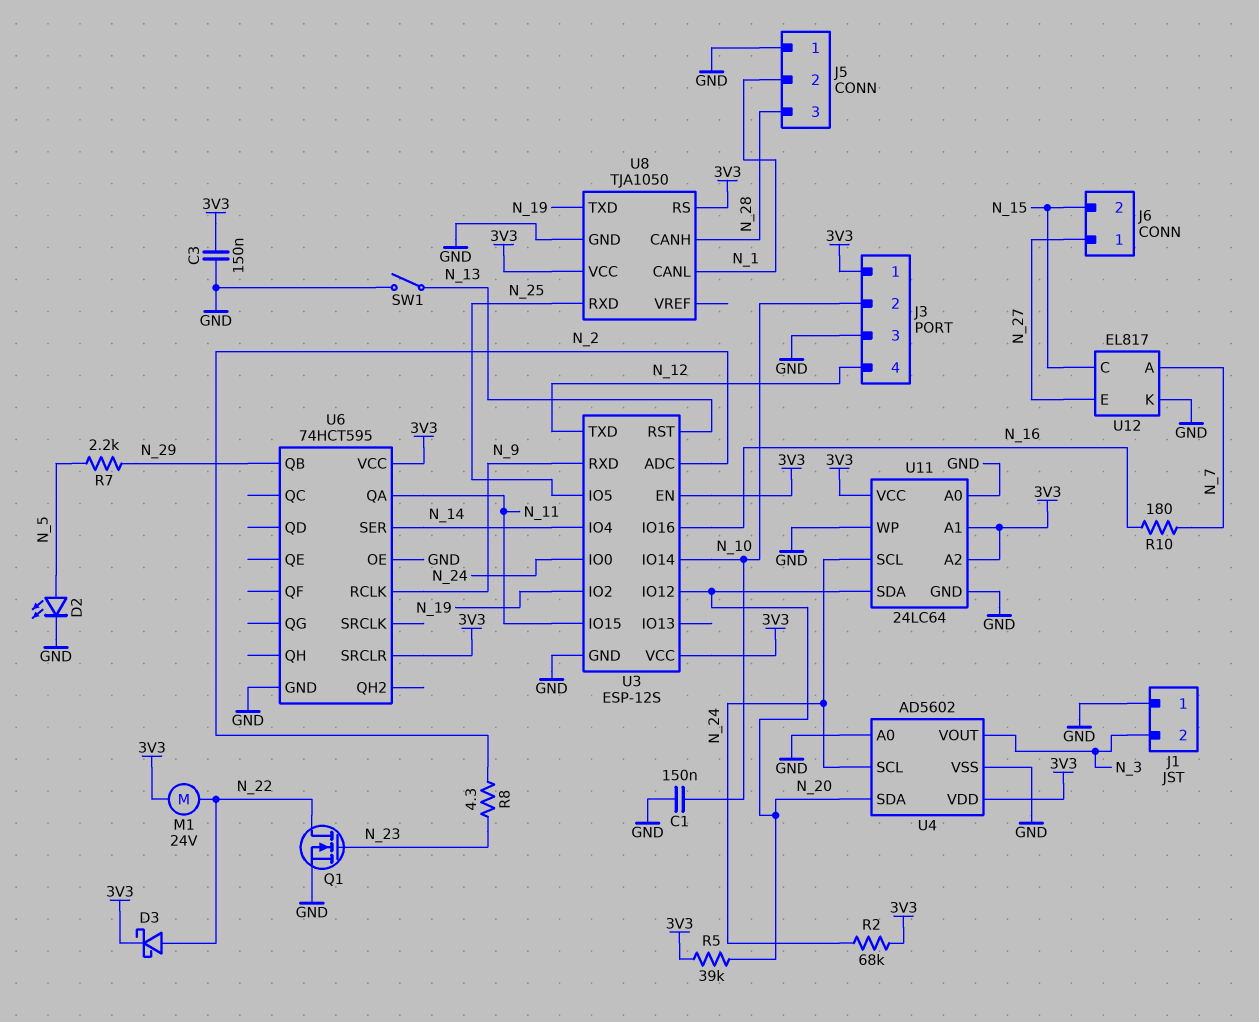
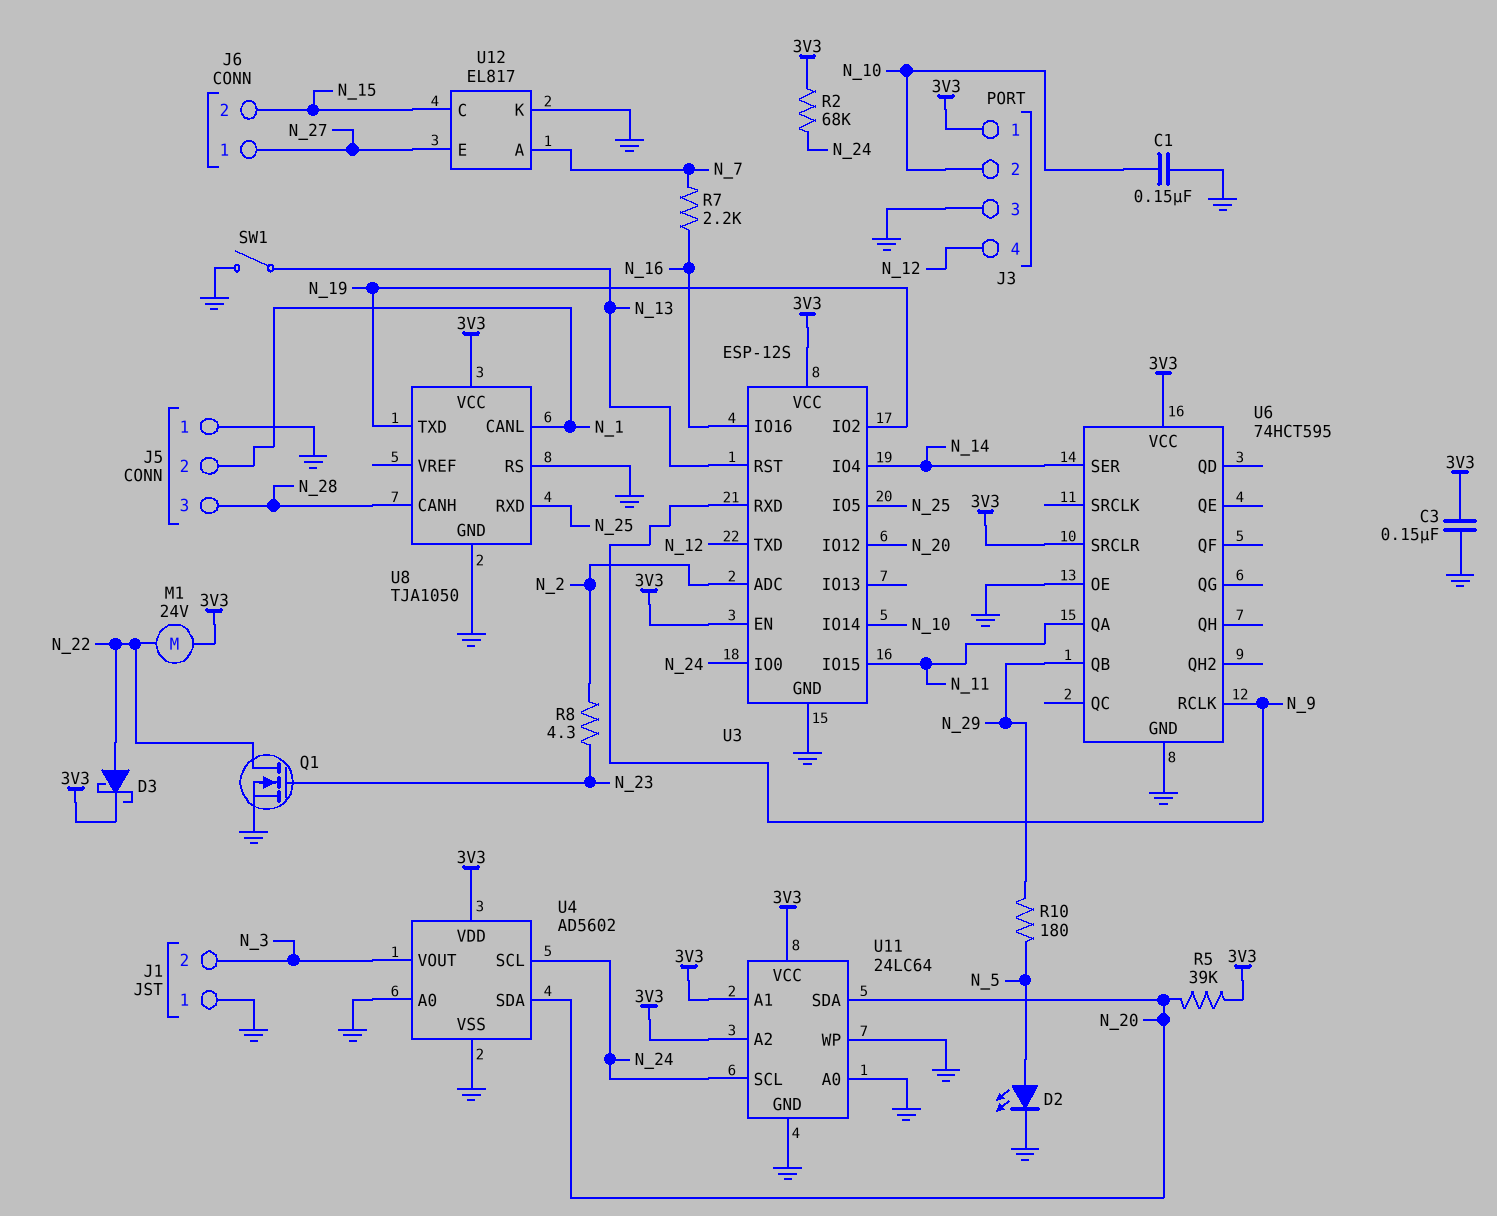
R7: 2.2k (N_5, N_29) -> 2.2k (N_7, N_16)
R10: 180 (N_7, N_16) -> 180 (N_5, N_29)
U8 pin RS: 3V3 -> GND

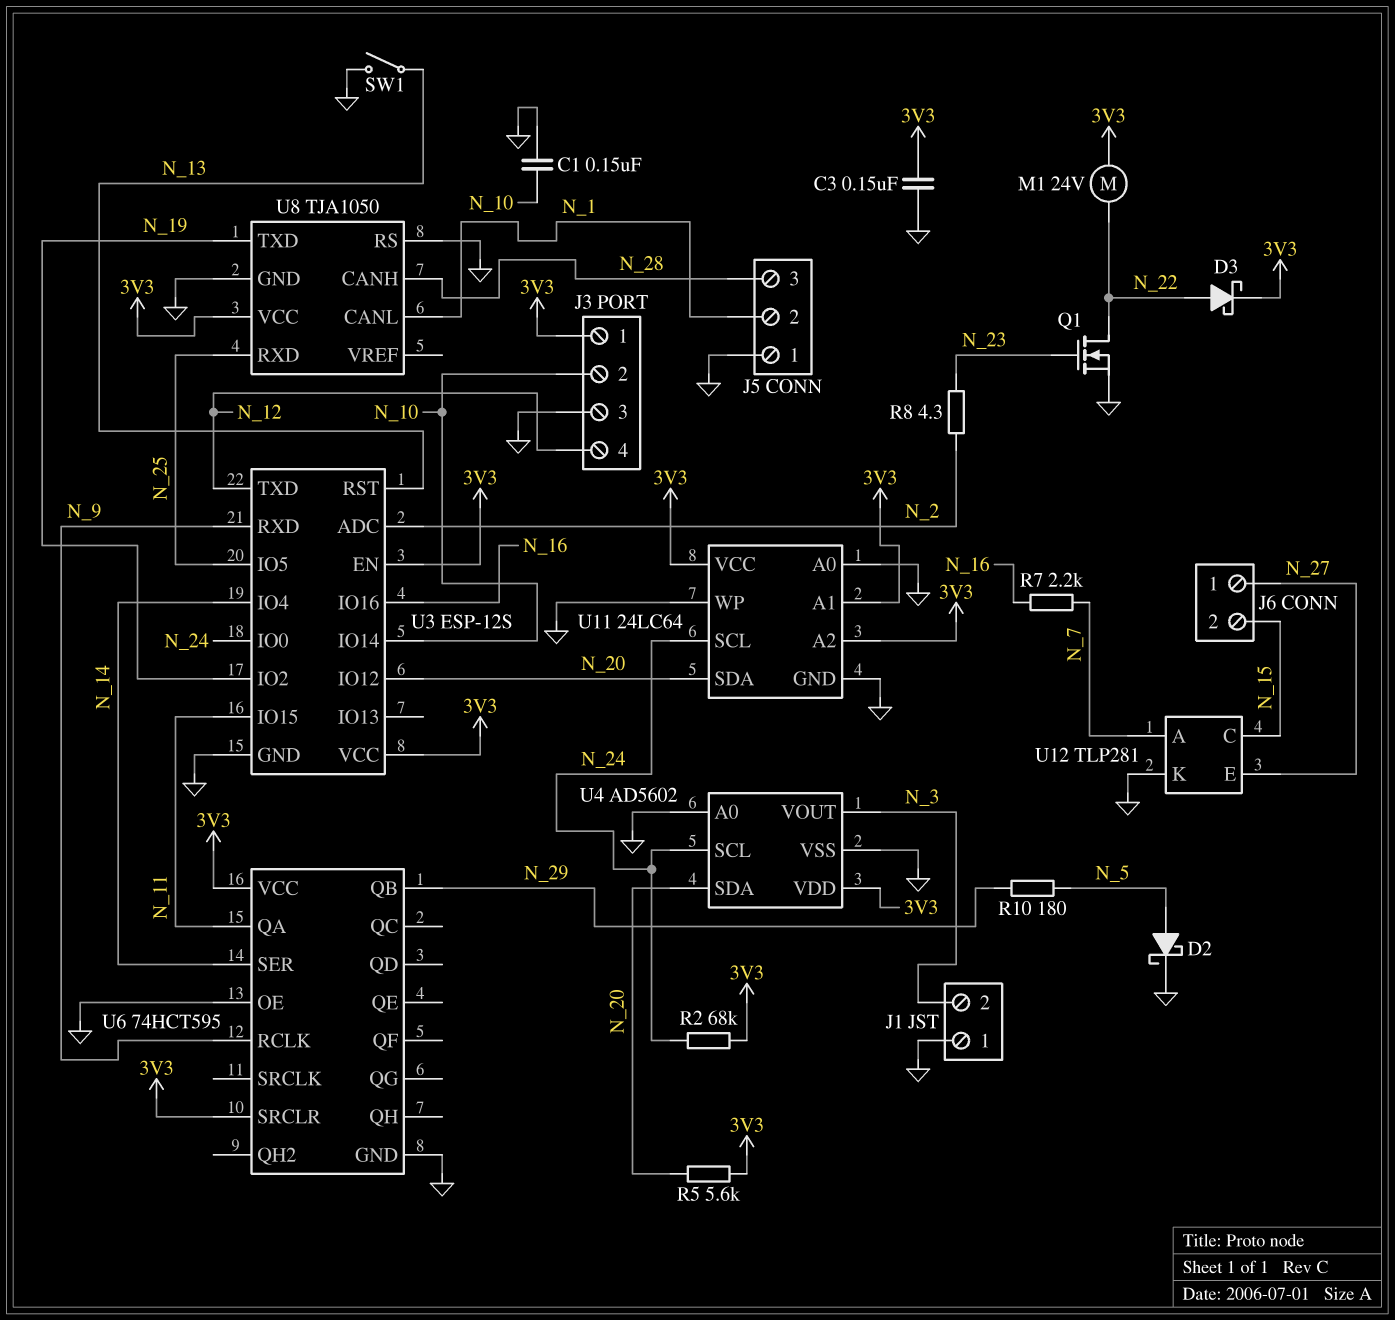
D2: LED (A N_5, K GND) -> schottky (A N_5, K GND)
R5: 39k (3V3, N_20) -> 5.6k (3V3, N_20)
U12: EL817 -> TLP281

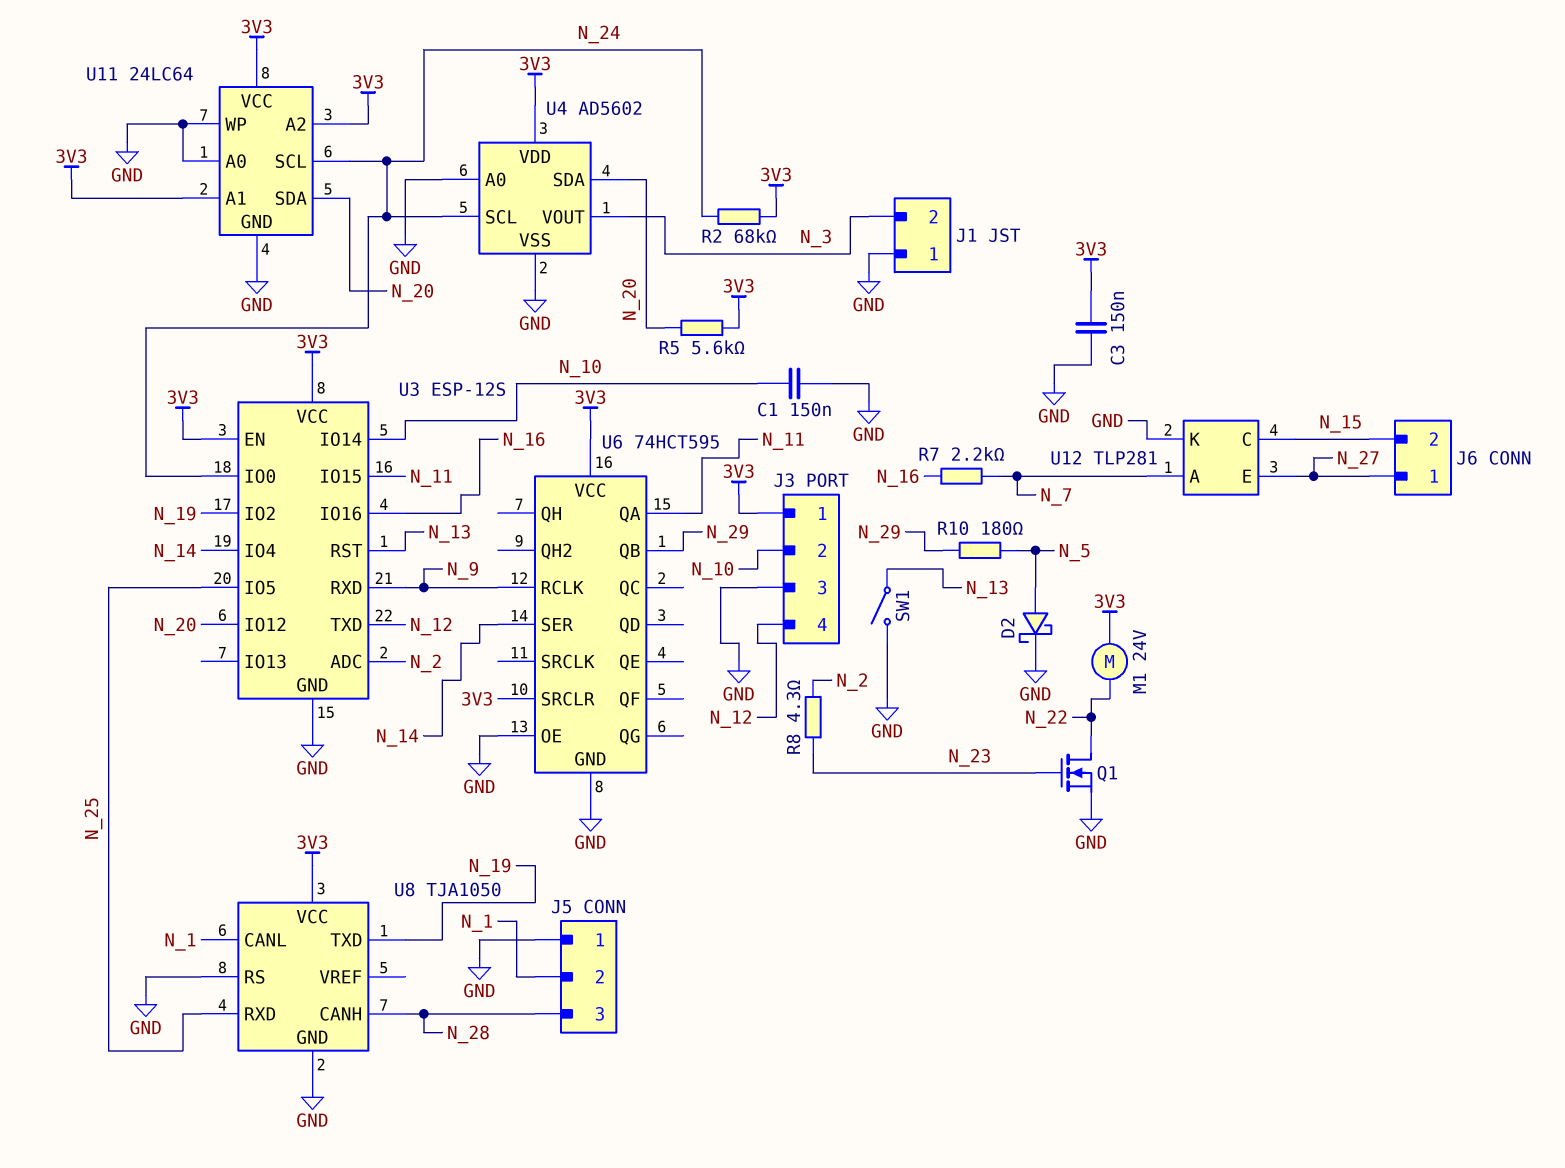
D3: schottky (A N_22, K 3V3) -> none

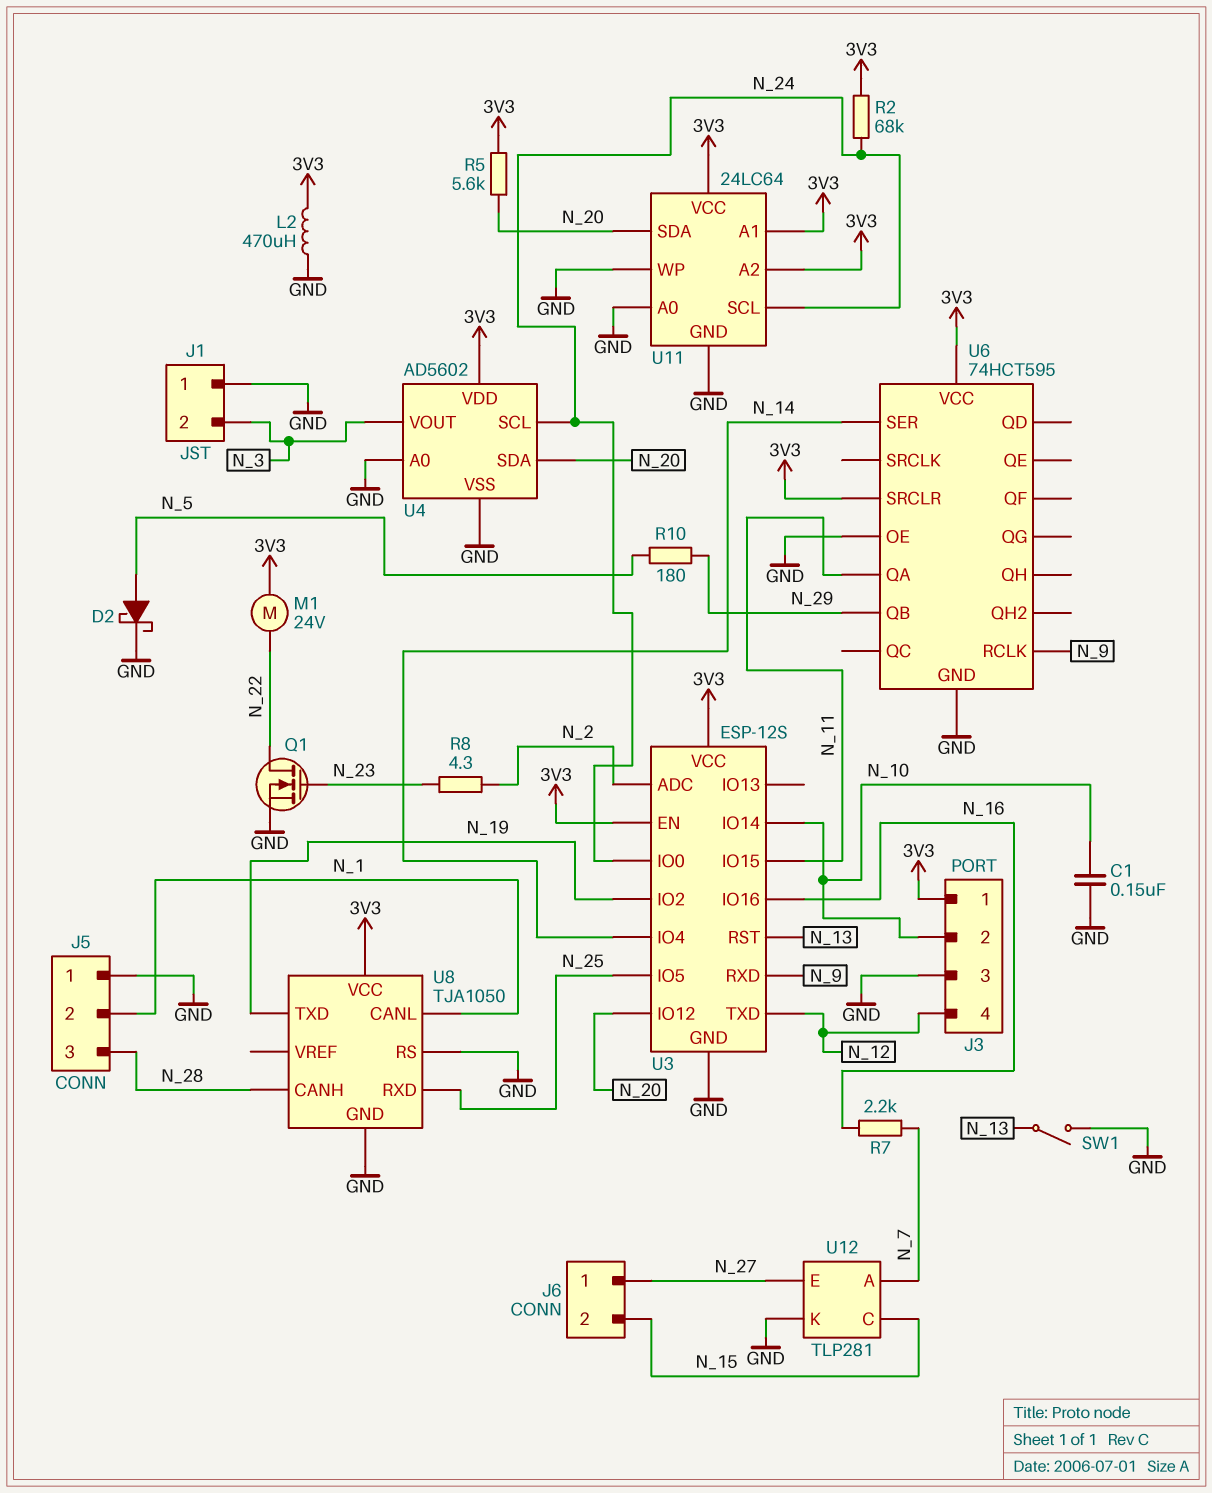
C3: 150nF (3V3, GND) -> none
L2: none -> 470uH (3V3, GND)

